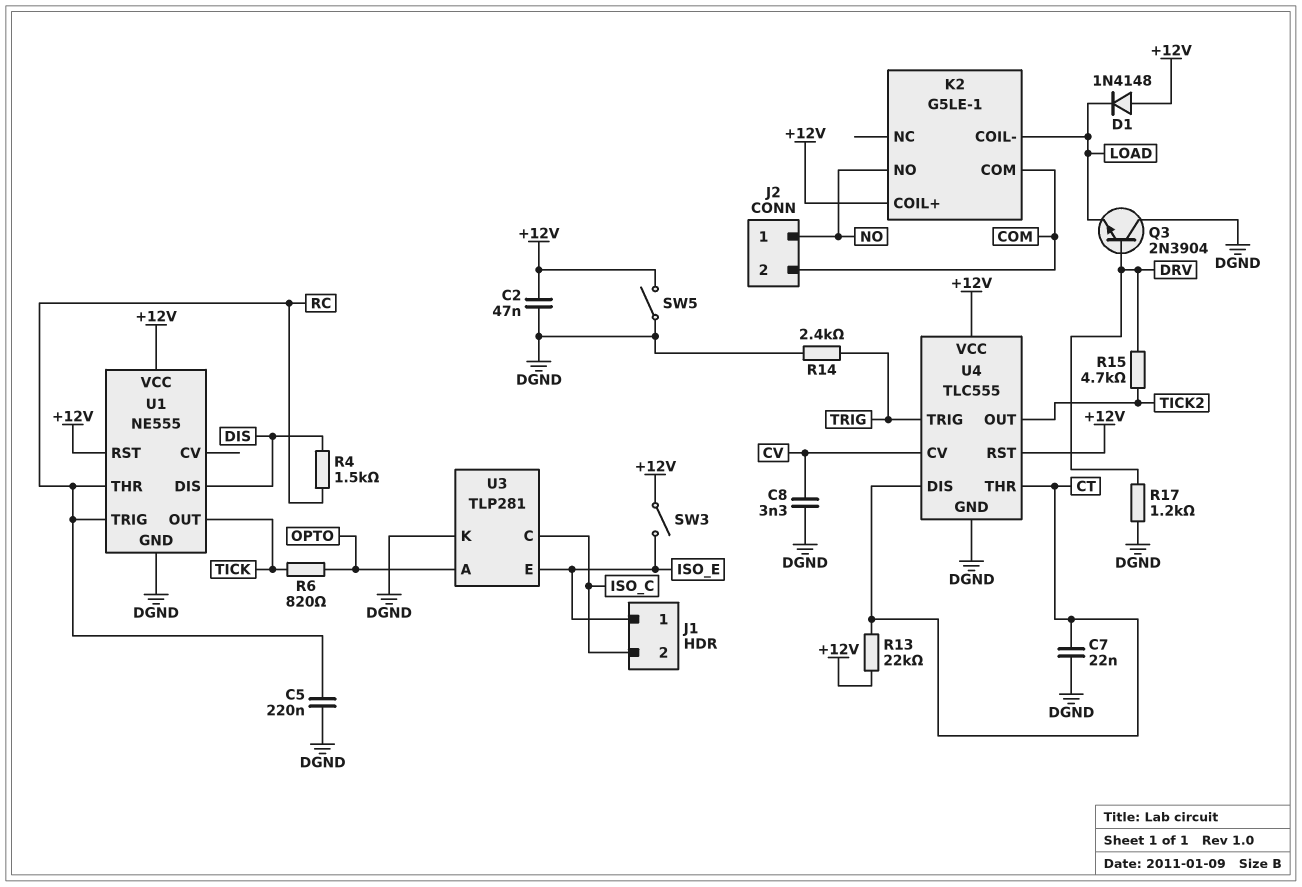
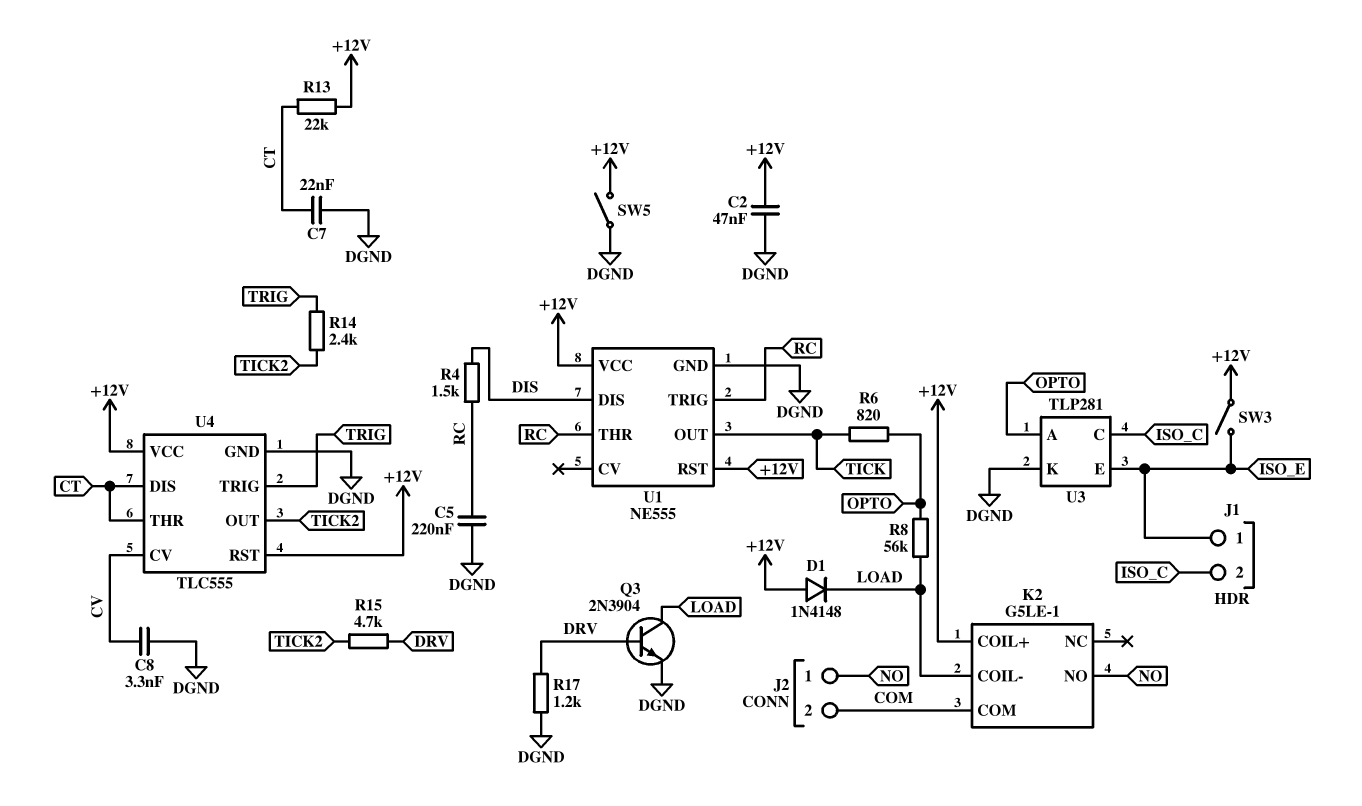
Q3: NPN 2N3904 (B DRV, C DGND, E LOAD) -> NPN 2N3904 (B DRV, C LOAD, E DGND)
R8: none -> 56k (LOAD, OPTO)
R14: 2.4k (DGND, TRIG) -> 2.4k (TICK2, TRIG)

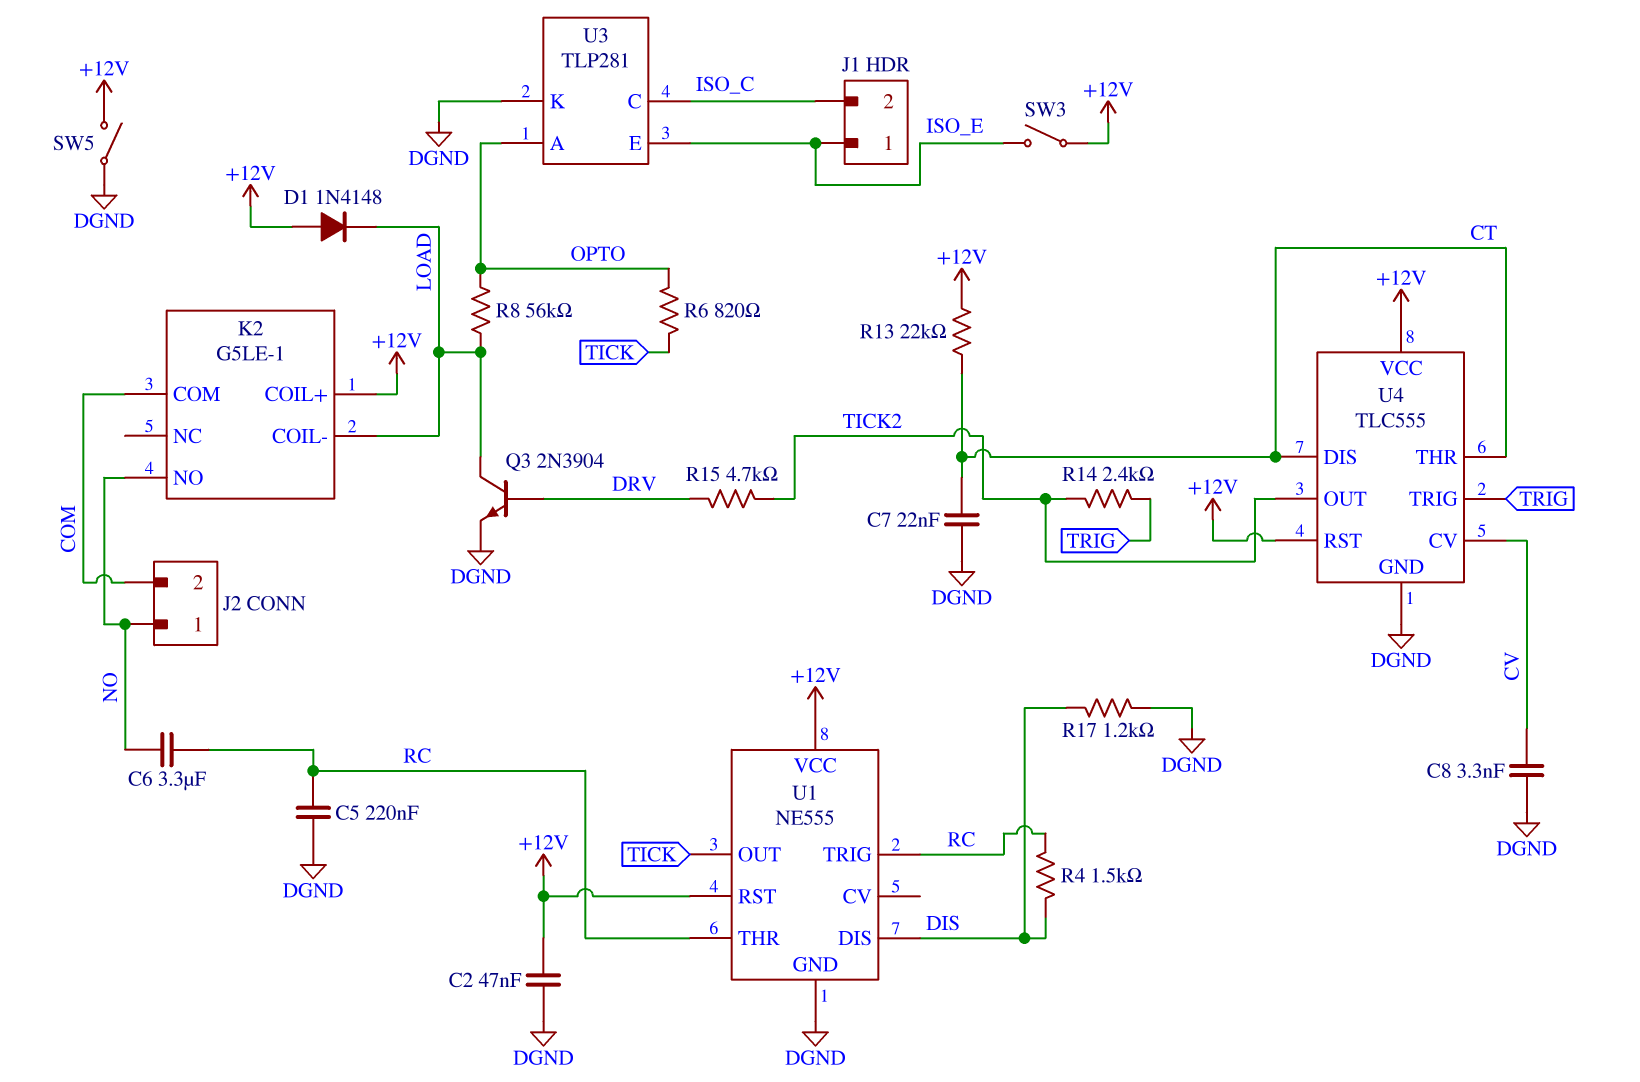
C6: none -> 3.3uF (NO, RC)
R17: 1.2k (DGND, DRV) -> 1.2k (DGND, DIS)

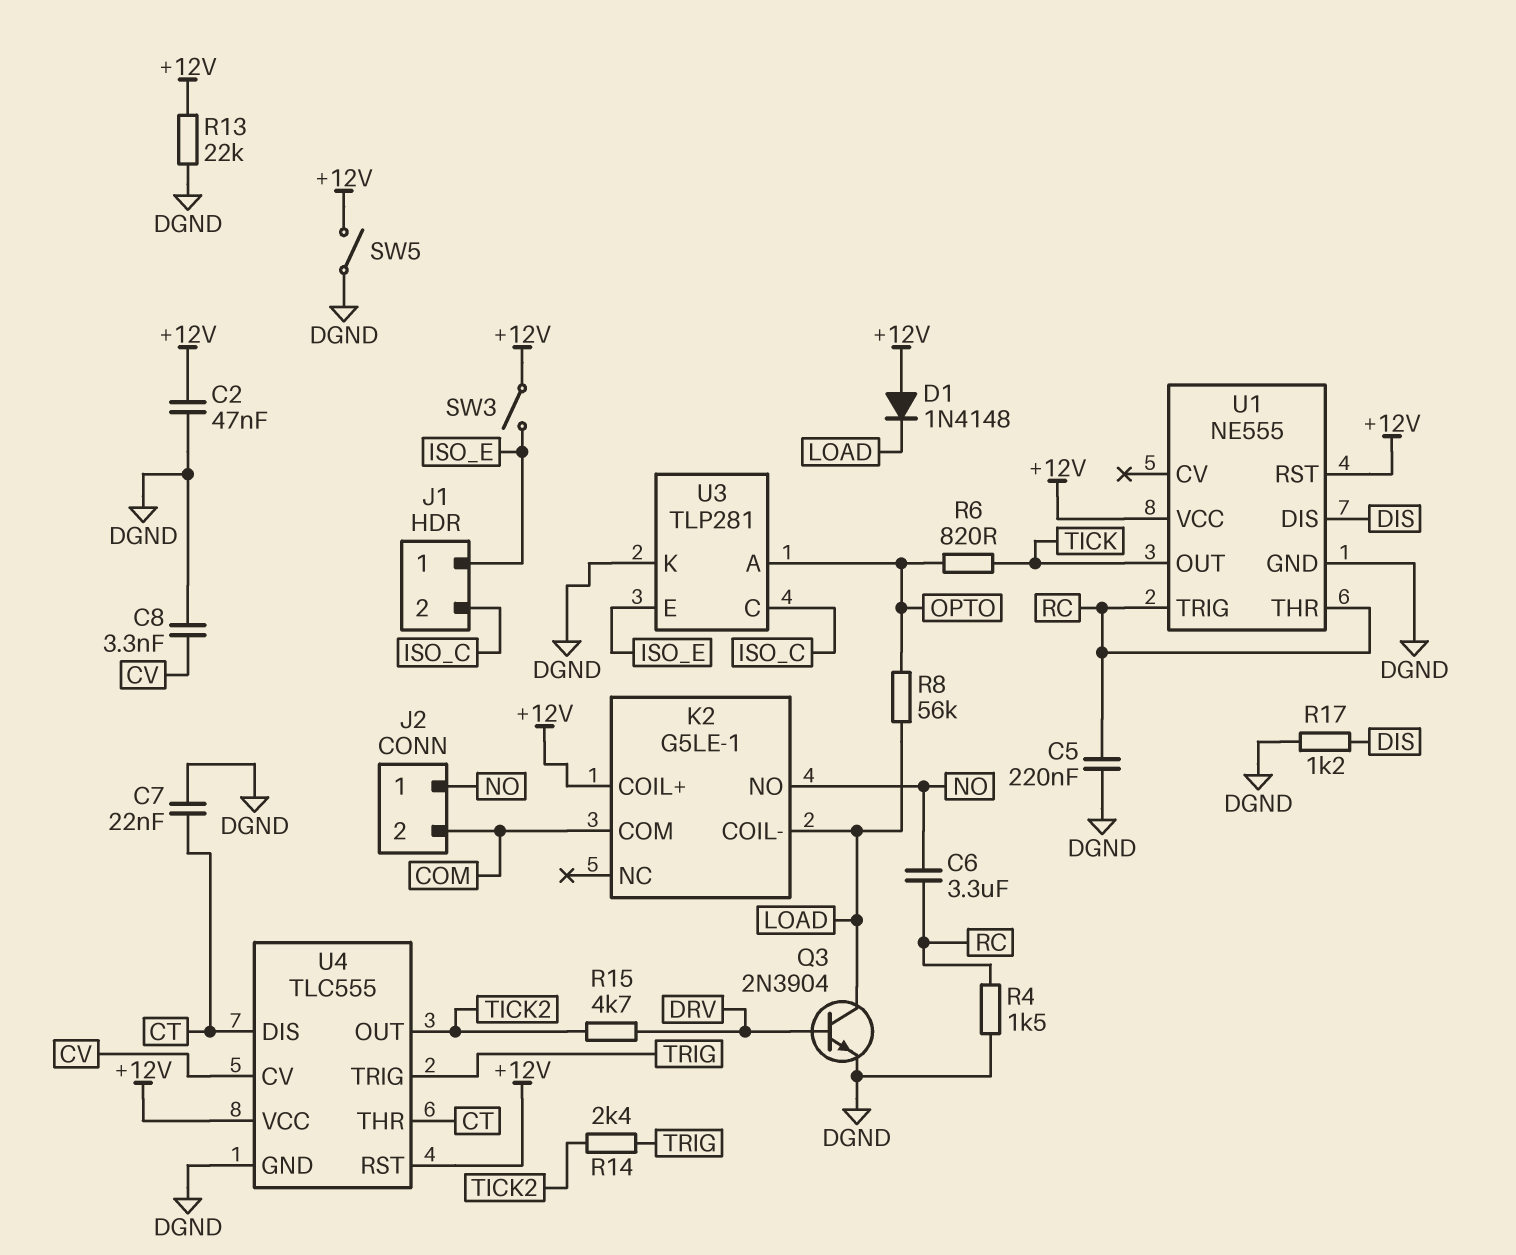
R4: 1.5k (DIS, RC) -> 1.5k (DGND, RC)
R13: 22k (+12V, CT) -> 22k (+12V, DGND)

